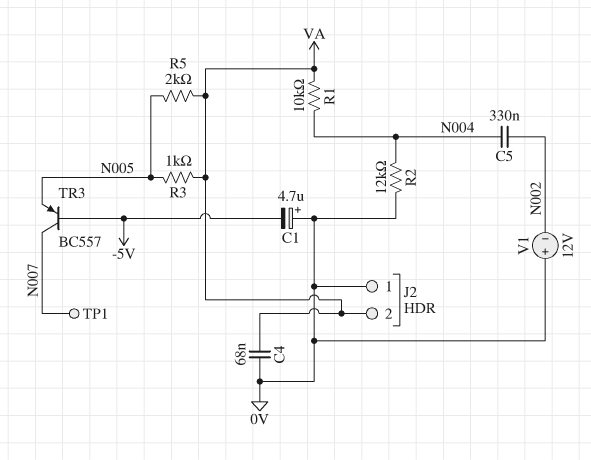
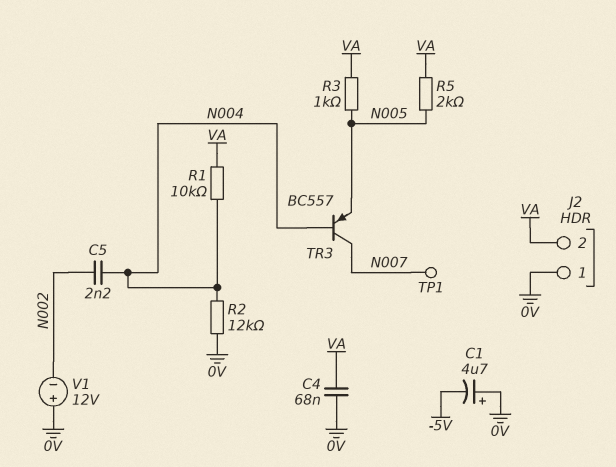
C5: 330nF (N002, N004) -> 2.2nF (N002, N004)
TR3: PNP BC557 (B -5V, C N007, E N005) -> PNP BC557 (B N004, C N007, E N005)

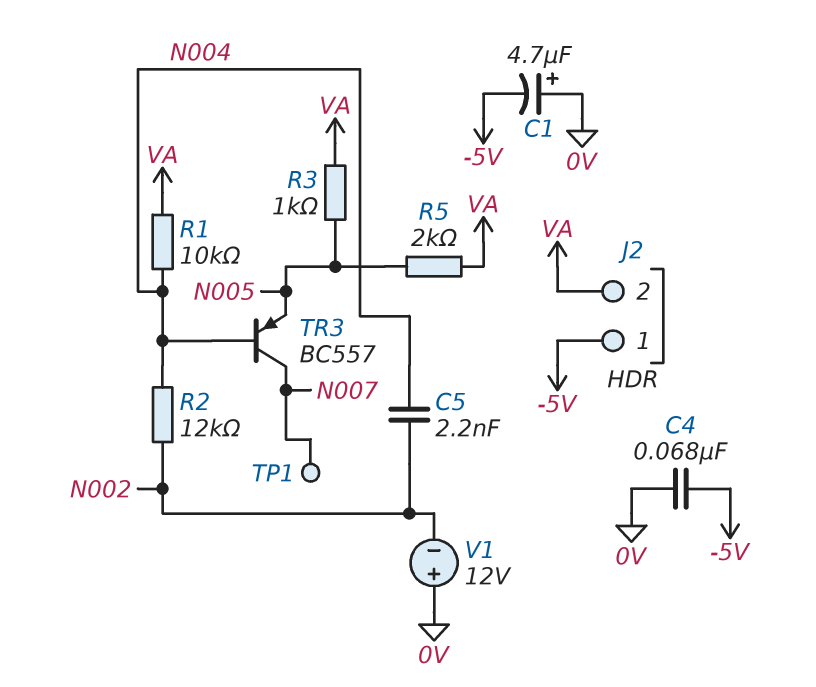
C4: 68nF (0V, VA) -> 68nF (-5V, 0V)
J2 pin 1: 0V -> -5V
R2: 12k (0V, N004) -> 12k (N002, N004)

